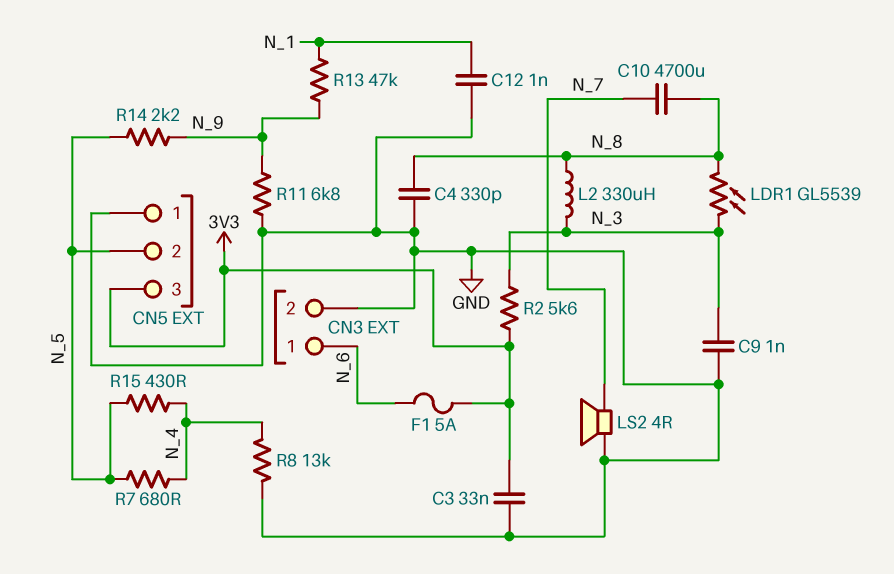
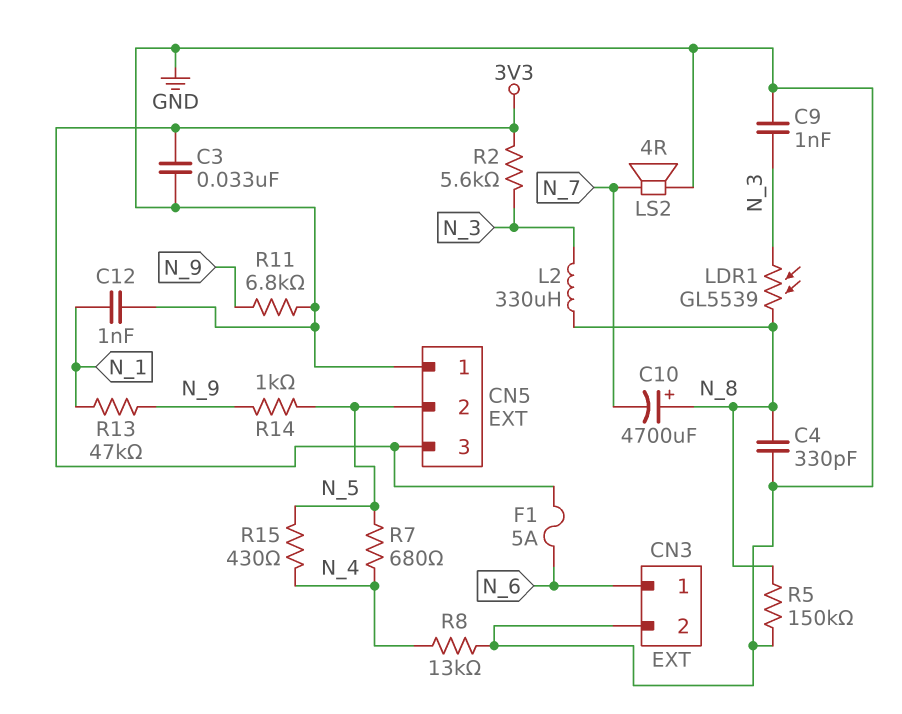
C10: 4700uF (N_7, N_8) -> 4700uF (plus N_8, minus N_7)
R5: none -> 150k (GND, N_8)
R14: 2.2k (N_5, N_9) -> 1k (N_5, N_9)

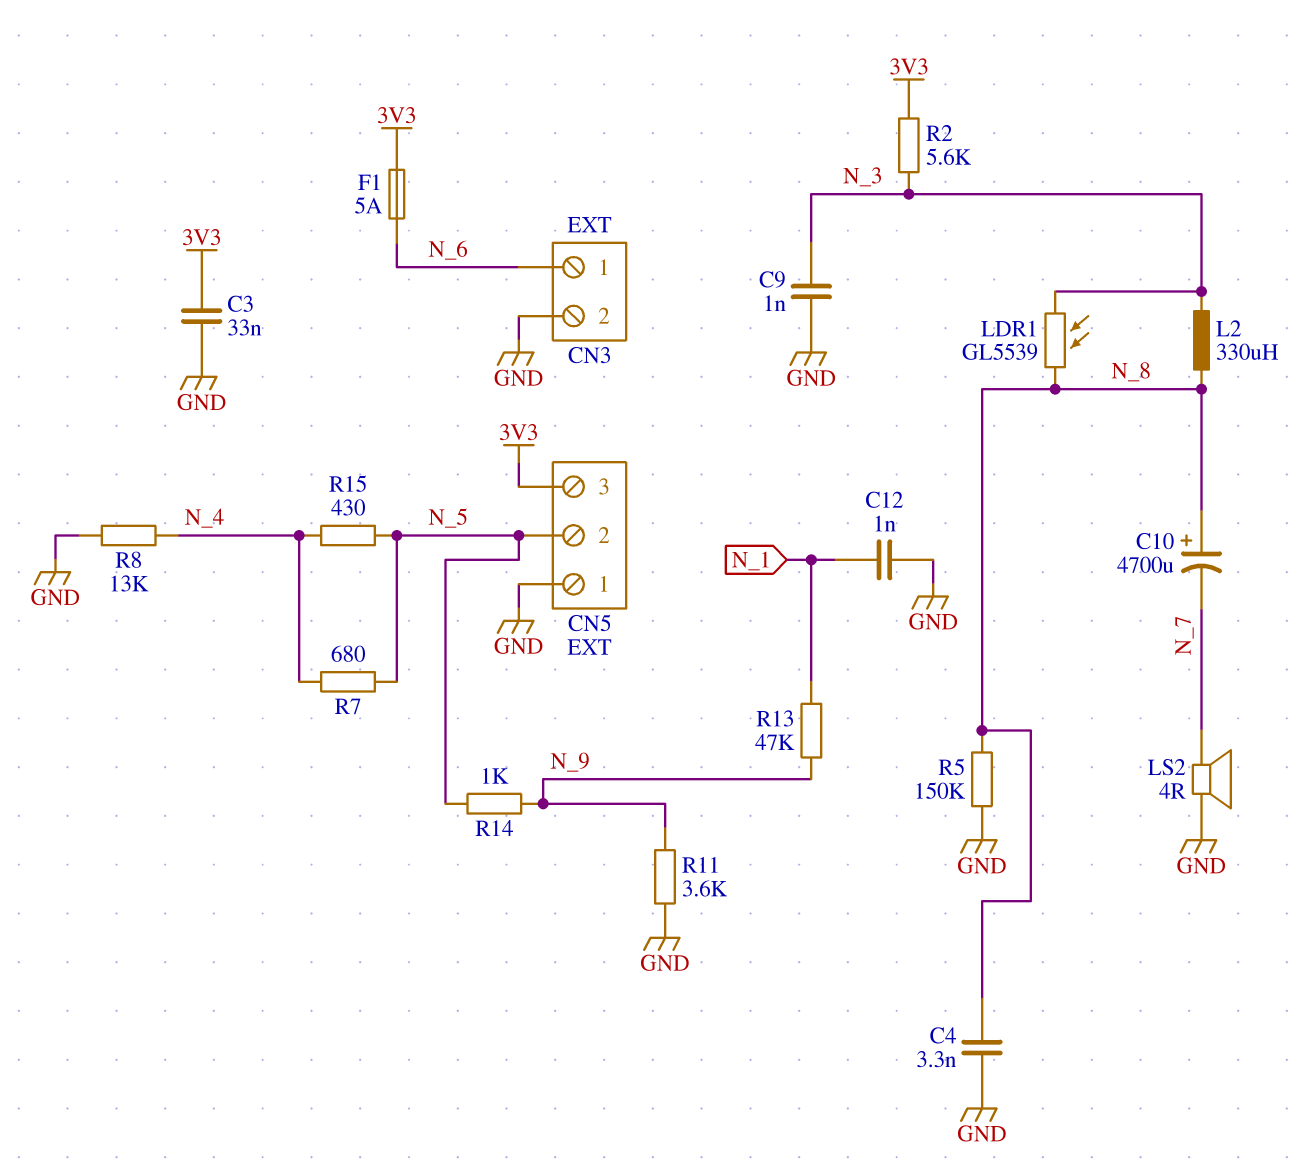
C4: 330pF (GND, N_8) -> 3.3nF (GND, N_8)
R11: 6.8k (GND, N_9) -> 3.6k (GND, N_9)

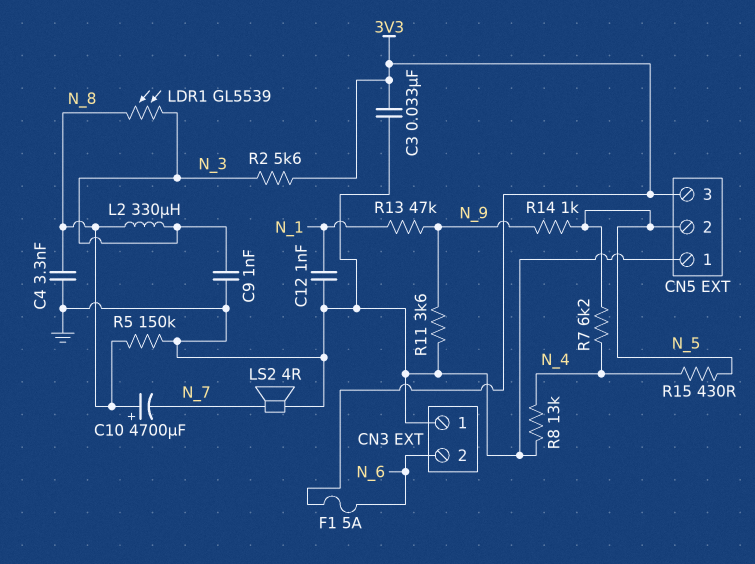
CN3 pin 1: N_6 -> GND
CN3 pin 2: GND -> N_6
R7: 680 (N_4, N_5) -> 6.2k (N_4, N_5)

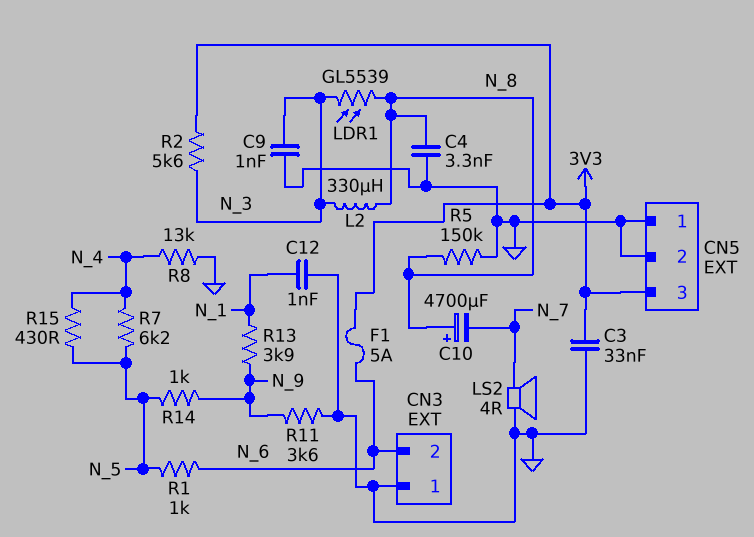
CN5 pin 2: N_5 -> GND
R1: none -> 1k (N_5, N_6)
R13: 47k (N_1, N_9) -> 3.9k (N_1, N_9)

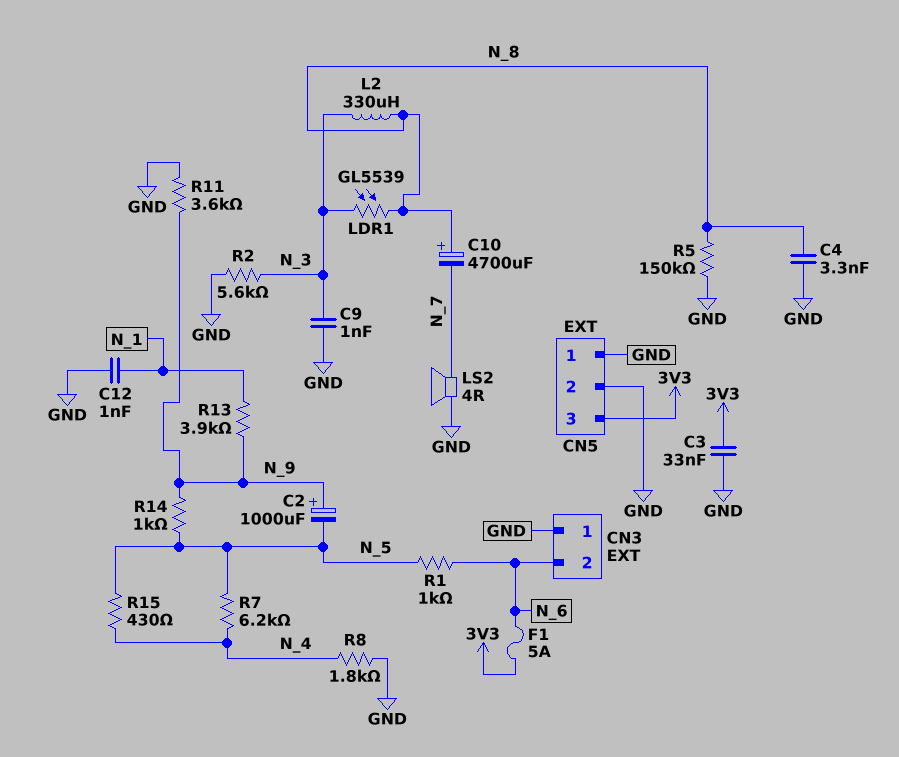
C2: none -> 1000uF (plus N_9, minus N_5)
R2: 5.6k (3V3, N_3) -> 5.6k (GND, N_3)
R8: 13k (GND, N_4) -> 1.8k (GND, N_4)

